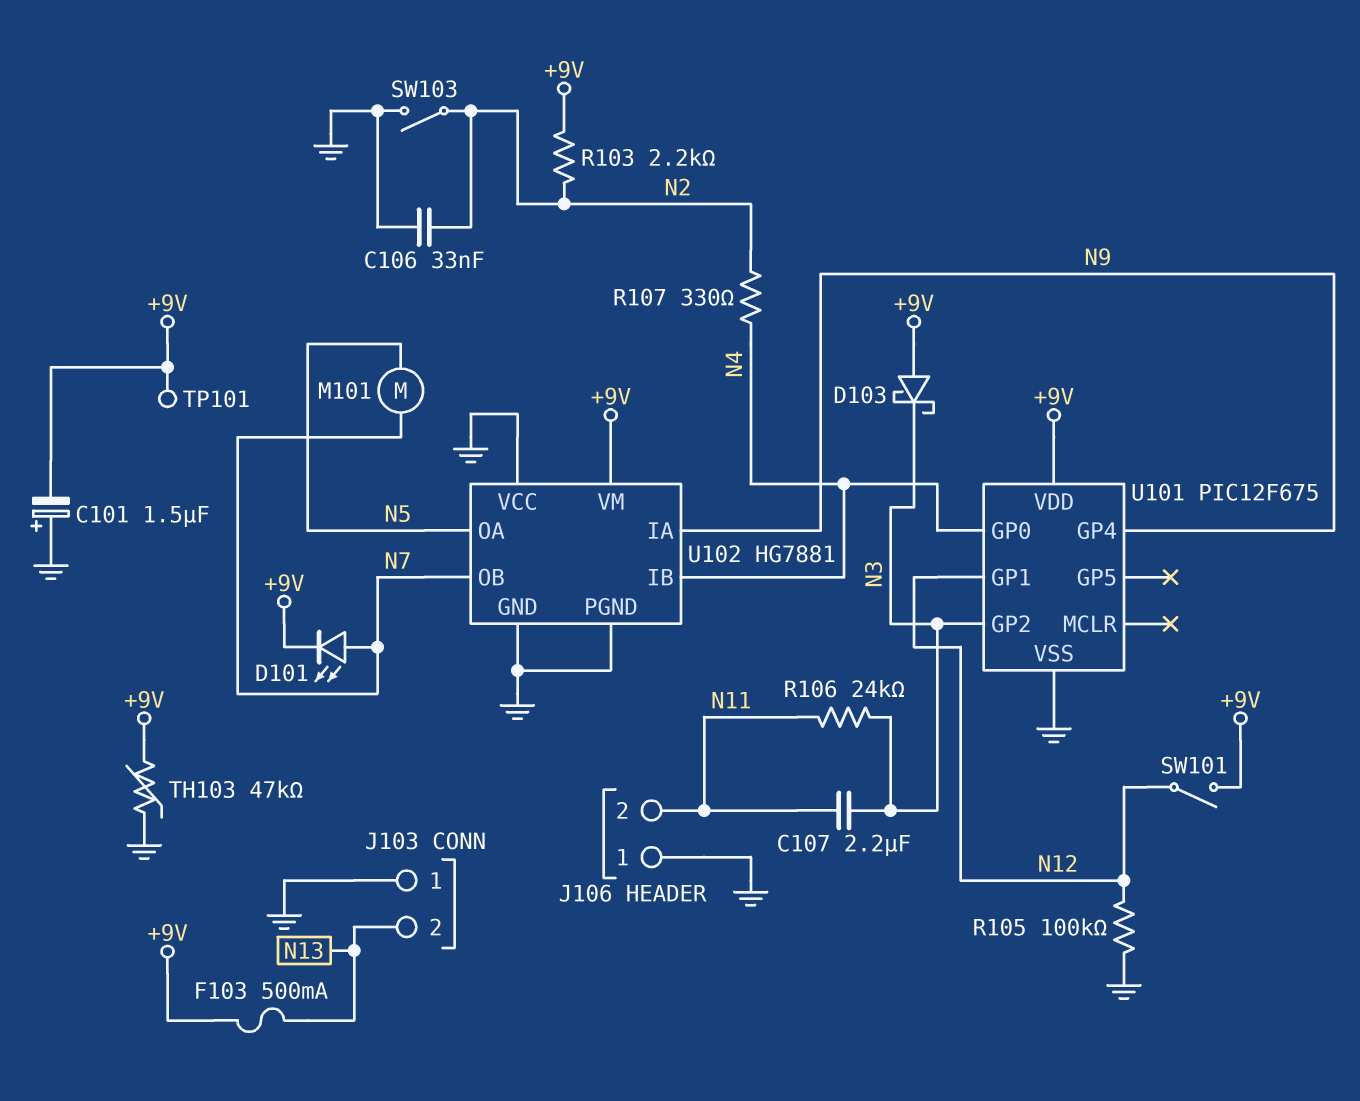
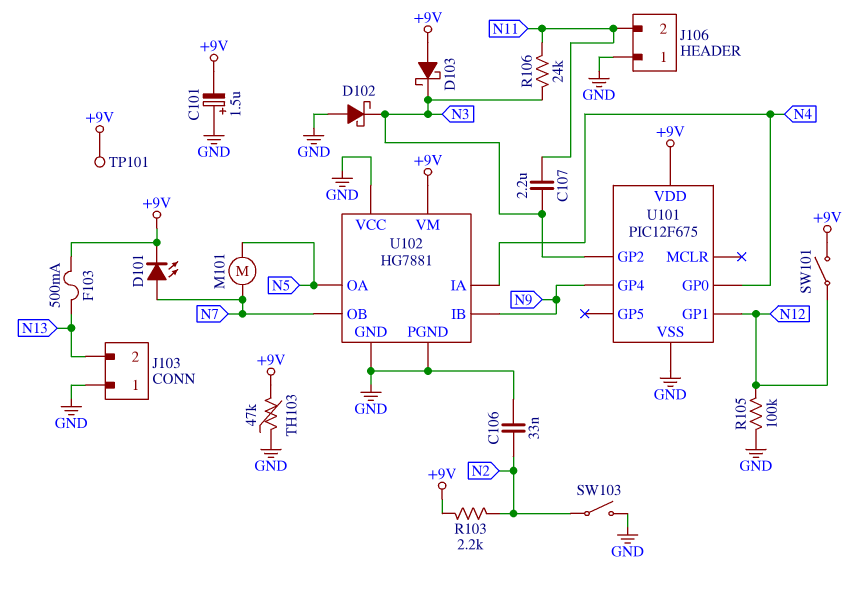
D102: none -> schottky (A GND, K N3)
R107: 330 (N2, N4) -> none
U102 pin IA: N9 -> N4
U102 pin IB: N4 -> N9

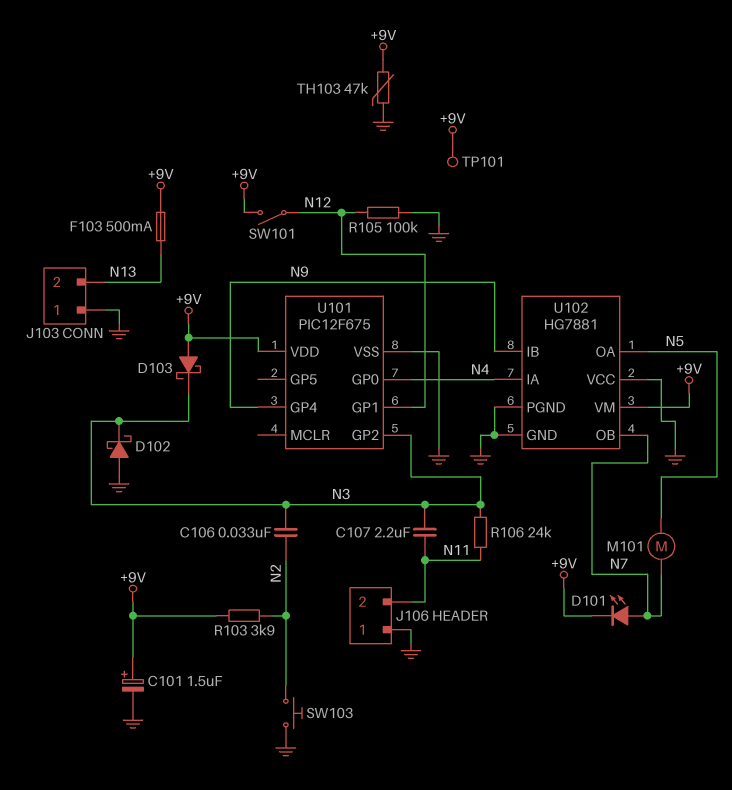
C101: 1.5uF (plus GND, minus +9V) -> 1.5uF (plus +9V, minus GND)
C106: 33nF (GND, N2) -> 33nF (N2, N3)
R103: 2.2k (+9V, N2) -> 3.9k (+9V, N2)
SW103: switch (GND, N2) -> button (GND, N2)

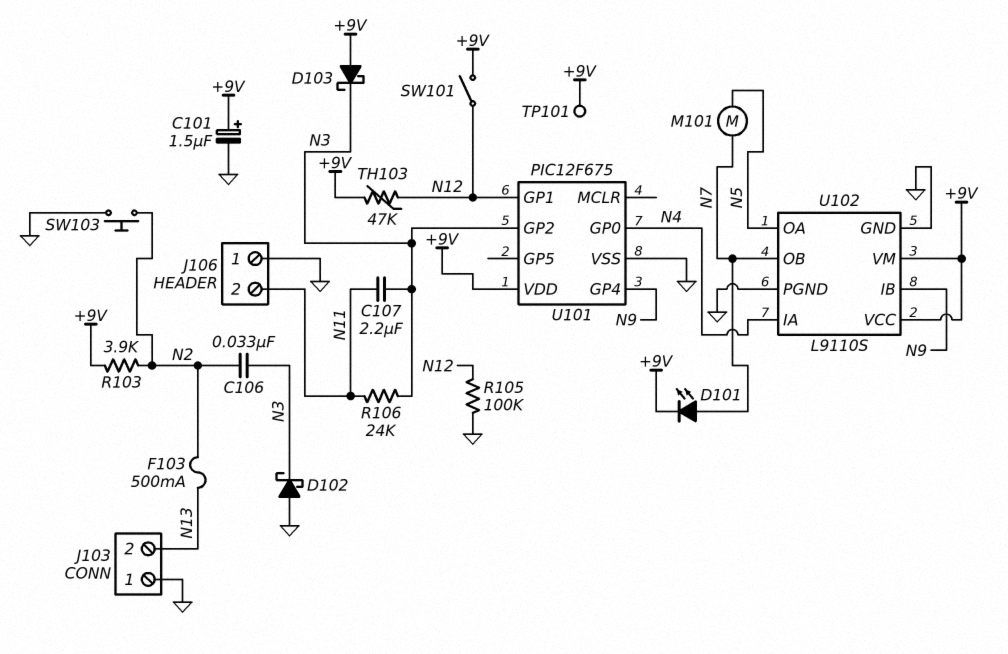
F103: 500mA (+9V, N13) -> 500mA (N2, N13)
TH103: 47k (+9V, GND) -> 47k (+9V, N12)
U102: HG7881 -> L9110S
U102 pin VCC: GND -> +9V

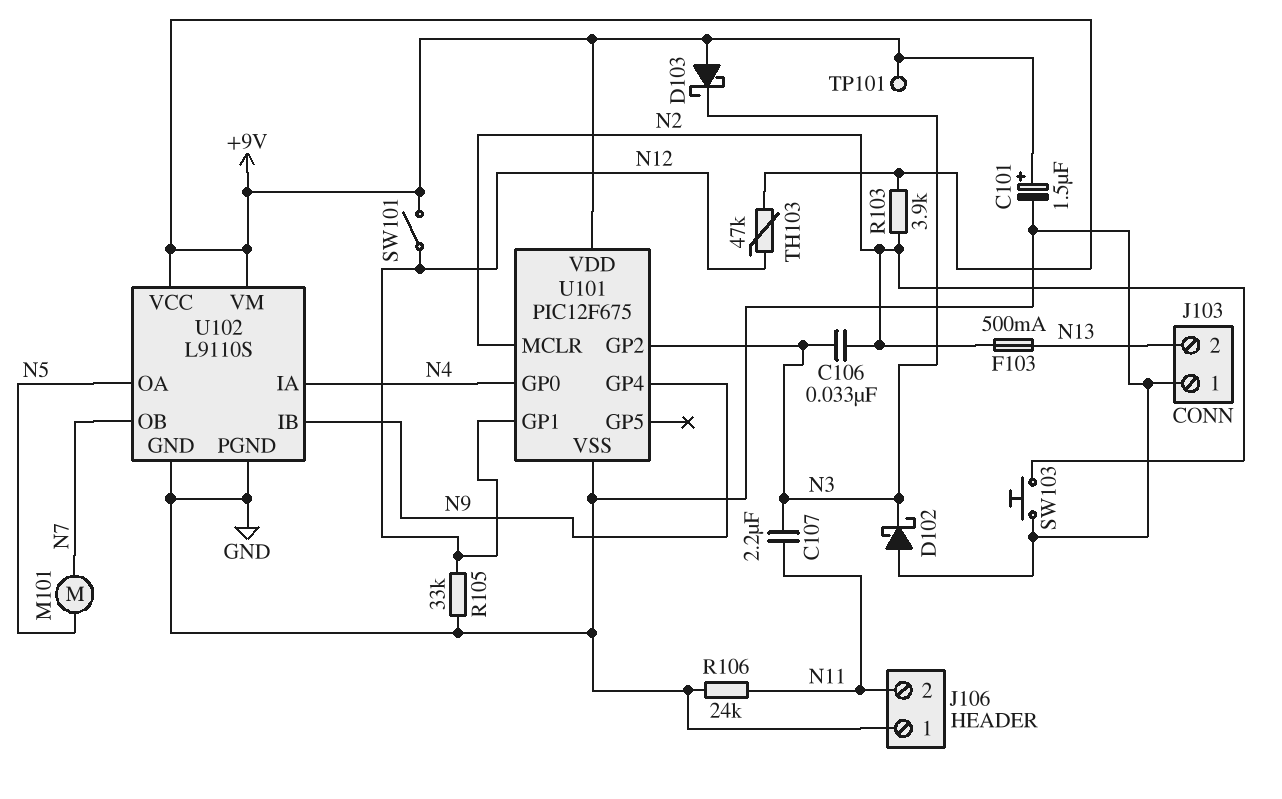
D101: LED (A N7, K +9V) -> none
R105: 100k (GND, N12) -> 33k (GND, N12)
R106: 24k (N3, N11) -> 24k (GND, N11)
U101 pin MCLR: none -> N2

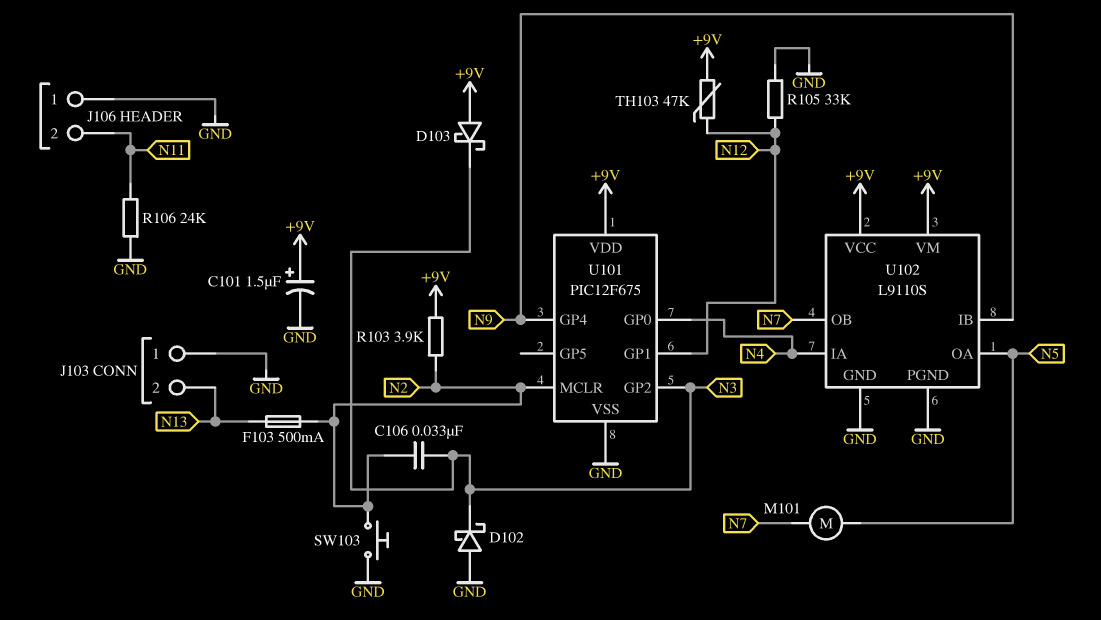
C107: 2.2uF (N3, N11) -> none
SW101: switch (+9V, N12) -> none
TP101: test point (+9V) -> none

